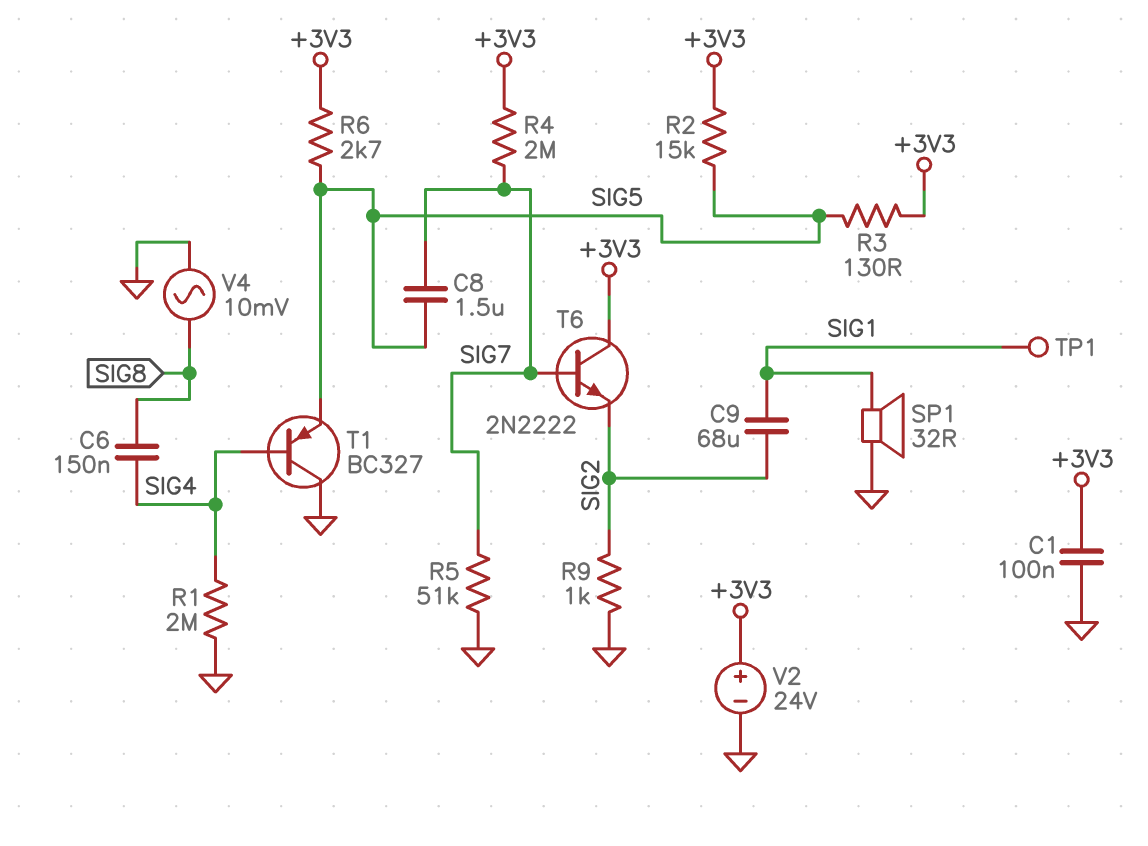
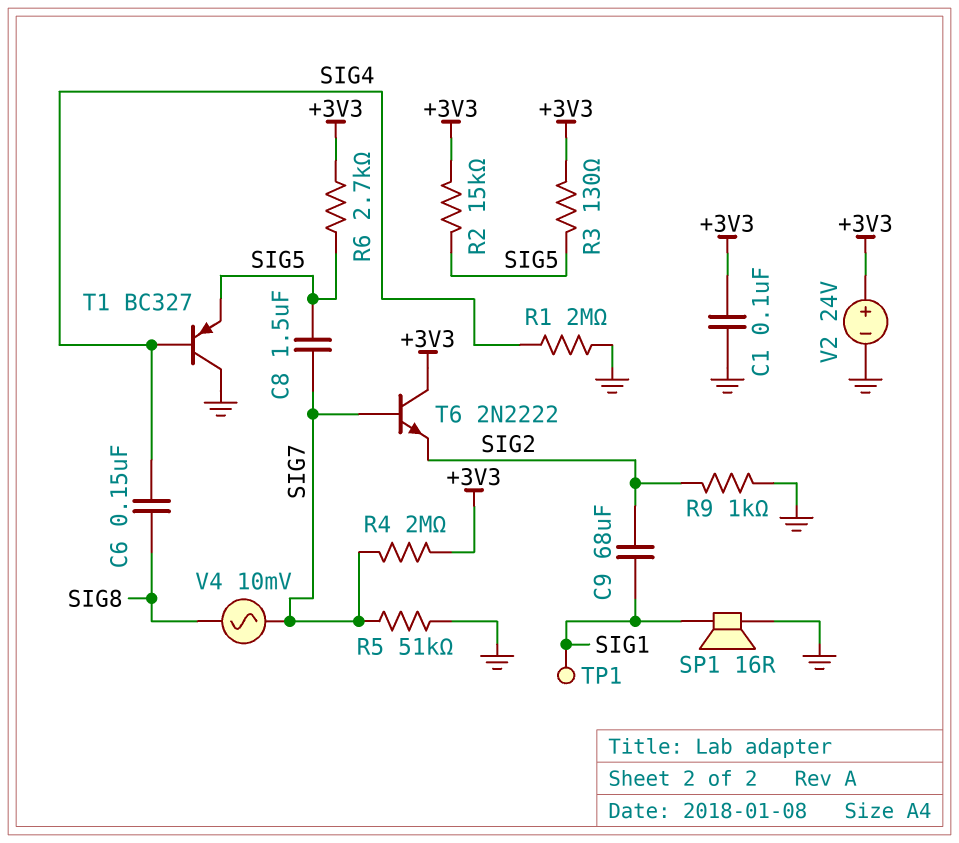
SP1: speaker 32R (GND, SIG1) -> speaker 16R (GND, SIG1)
V4: AC 10mV (GND, SIG8) -> AC 10mV (SIG7, SIG8)

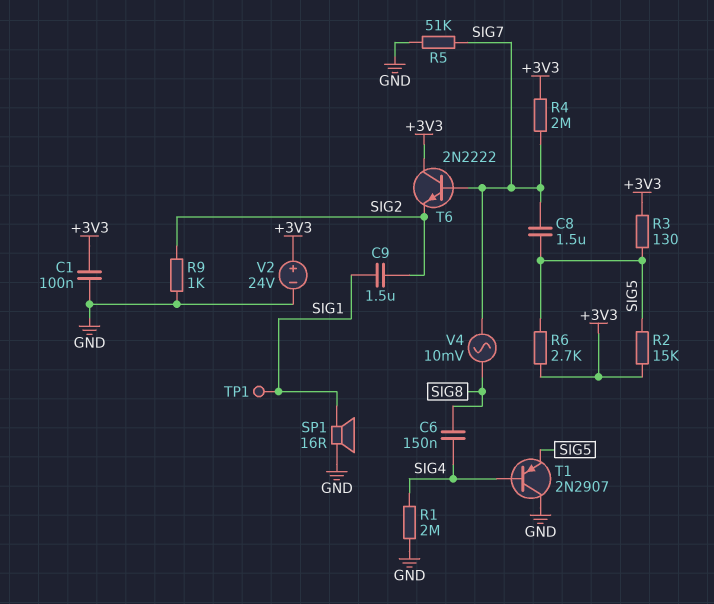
C9: 68uF (SIG1, SIG2) -> 1.5uF (SIG1, SIG2)
T1: PNP BC327 (B SIG4, C GND, E SIG5) -> PNP 2N2907 (B SIG4, C GND, E SIG5)

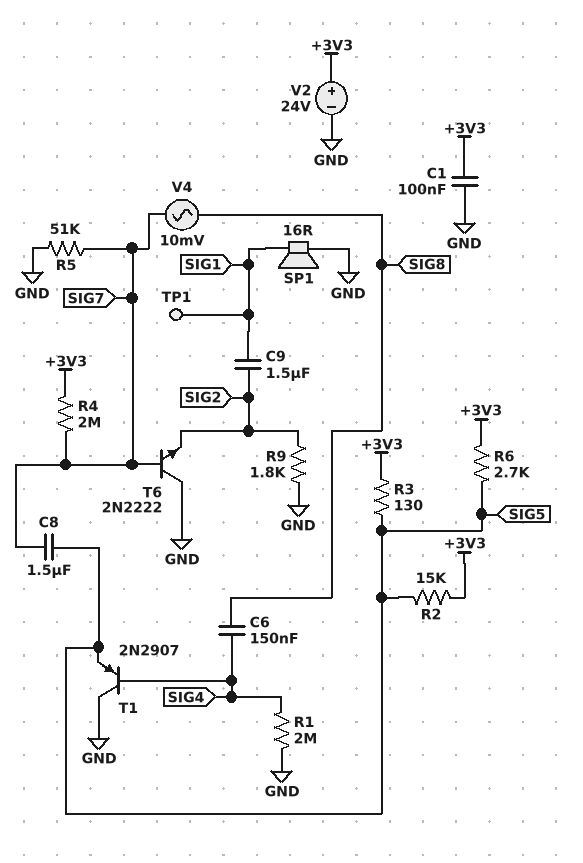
R9: 1k (GND, SIG2) -> 1.8k (GND, SIG2)
T6: NPN 2N2222 (B SIG7, C +3V3, E SIG2) -> NPN 2N2222 (B SIG7, C GND, E SIG2)

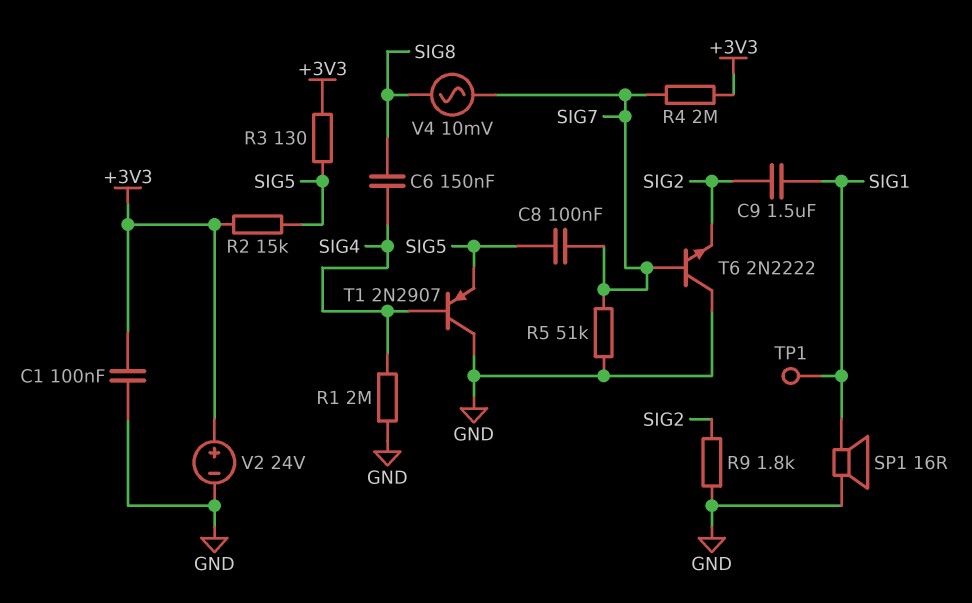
C8: 1.5uF (SIG5, SIG7) -> 100nF (SIG5, SIG7)
R6: 2.7k (+3V3, SIG5) -> none

